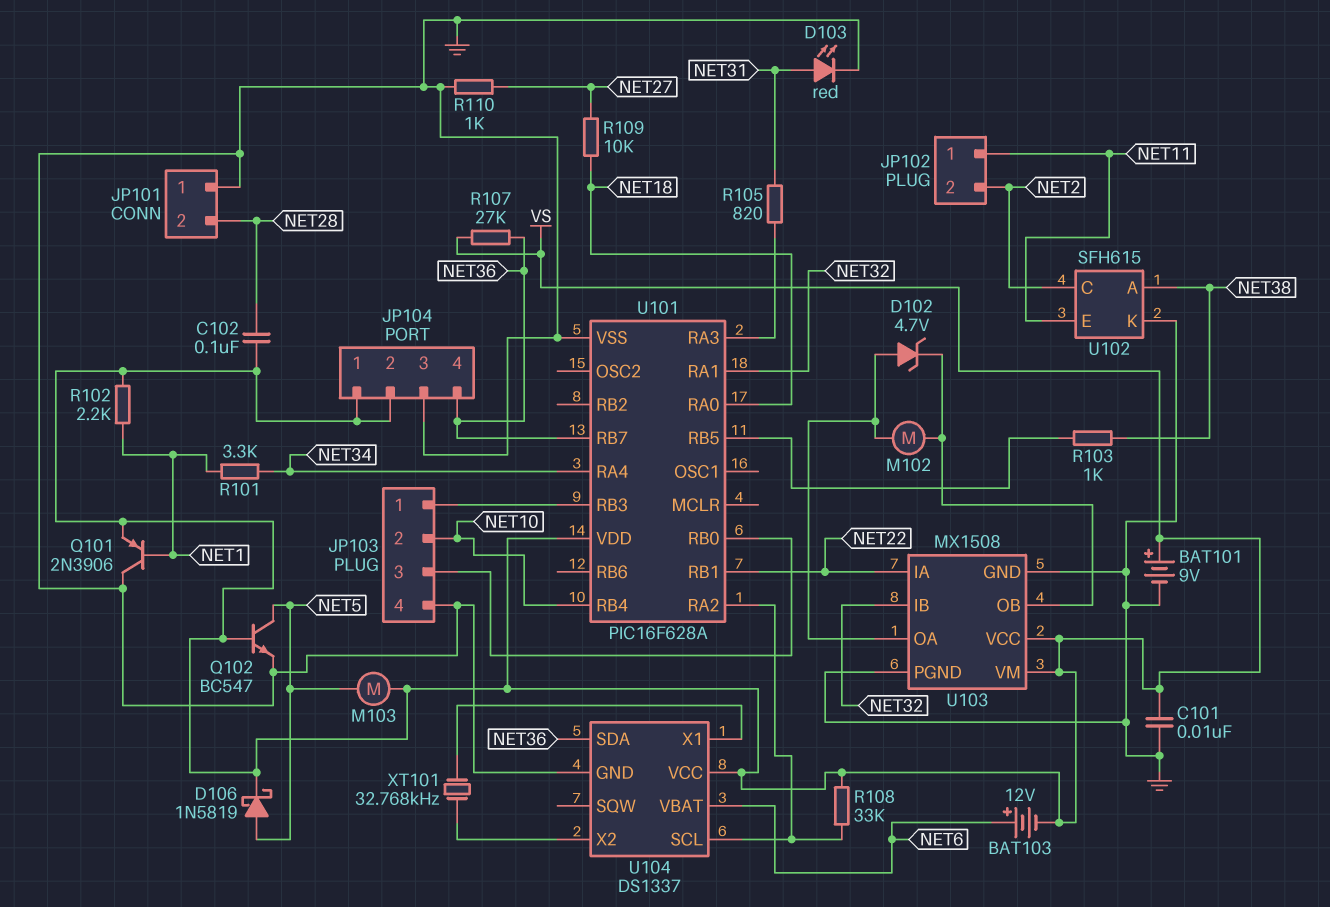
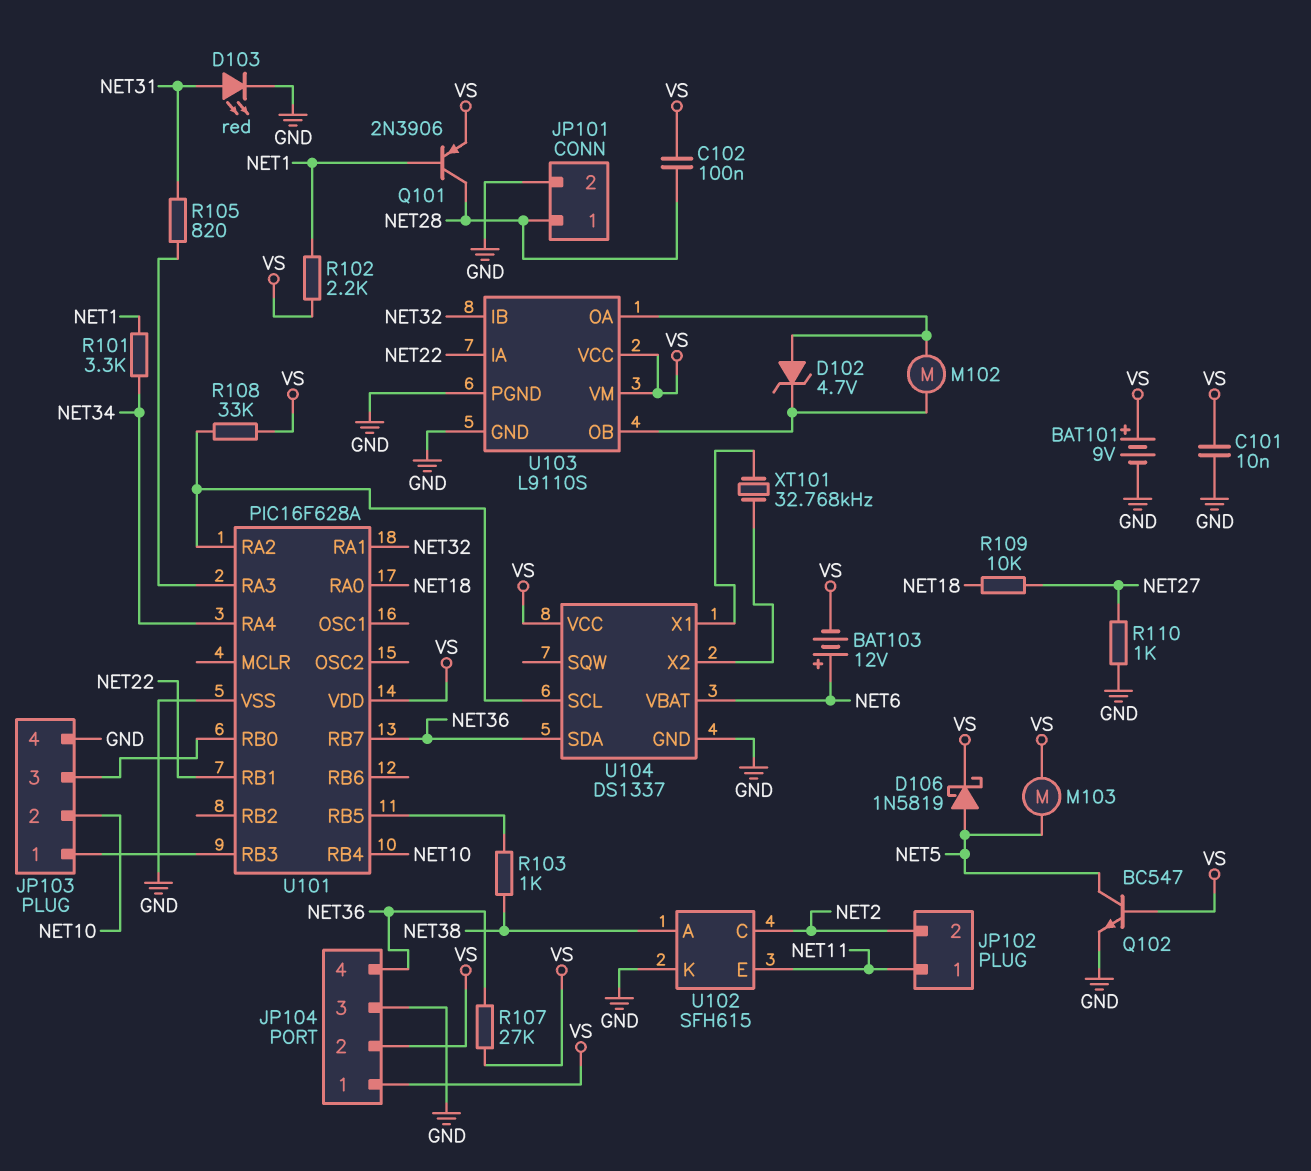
JP101 pin 1: GND -> NET28
JP101 pin 2: NET28 -> GND
Q101: PNP 2N3906 (B NET1, C GND, E VS) -> PNP 2N3906 (B NET1, C NET28, E VS)
U103: MX1508 -> L9110S

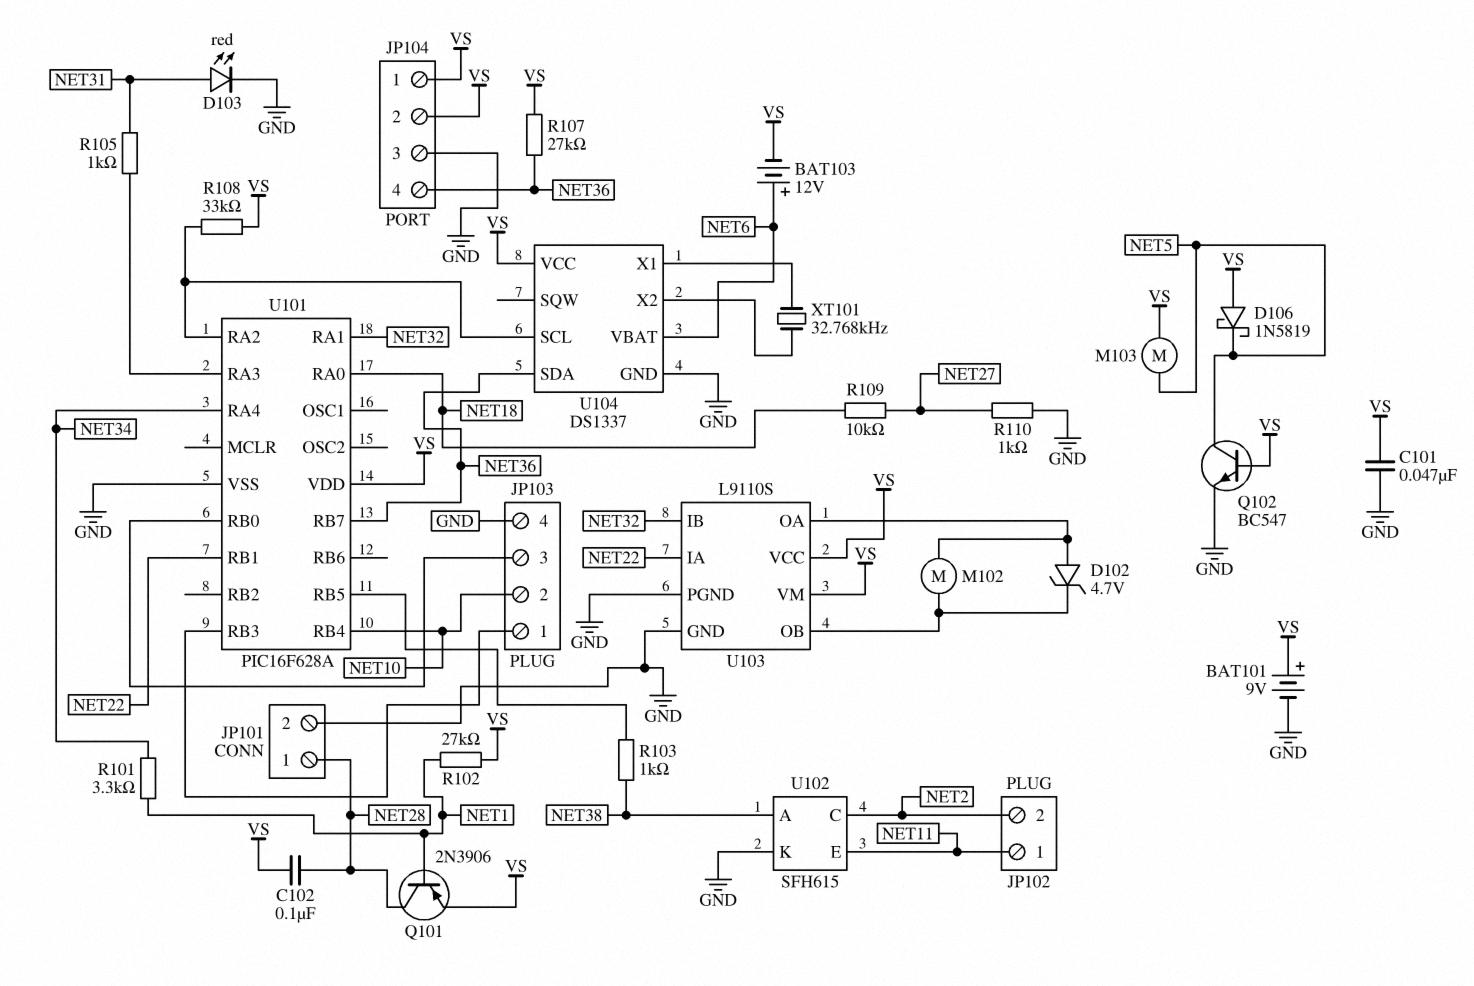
C101: 10nF (GND, VS) -> 47nF (GND, VS)
D106: schottky 1N5819 (A NET5, K VS) -> schottky 1N5819 (A VS, K NET5)
R102: 2.2k (NET1, VS) -> 27k (NET1, VS)
R105: 820 (NET31, U101/RA3) -> 1k (NET31, U101/RA3)

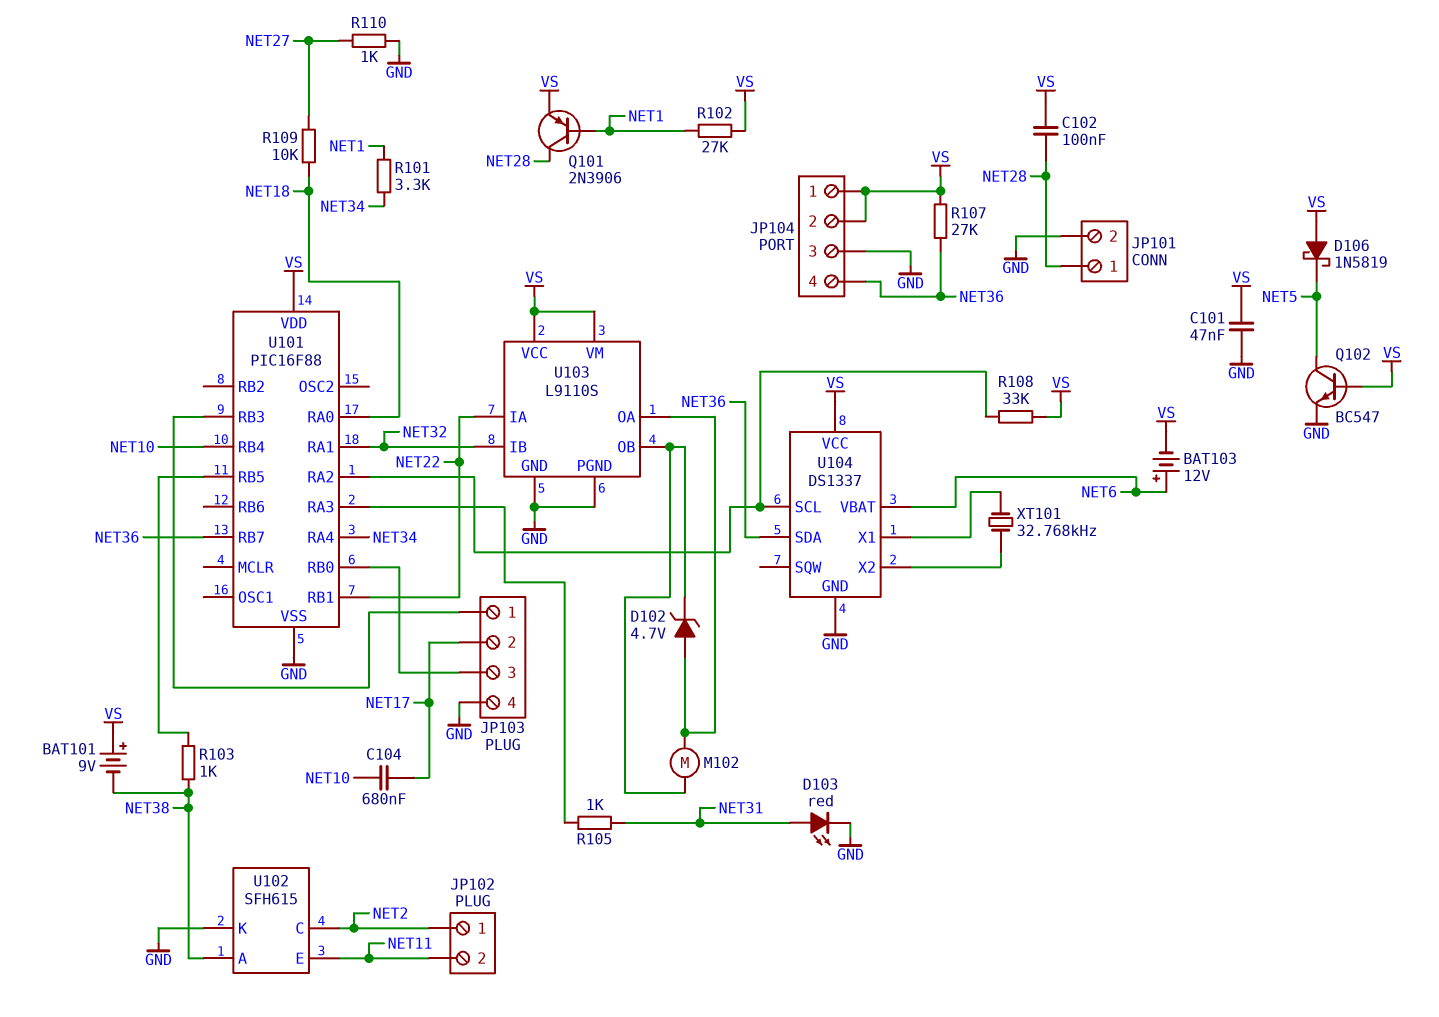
BAT101: 9V (plus VS, minus GND) -> 9V (plus VS, minus NET38)
C104: none -> 680nF (NET10, NET17)
JP102 pin 1: NET11 -> NET2
JP102 pin 2: NET2 -> NET11
JP103 pin 2: NET10 -> NET17
M103: motor (NET5, VS) -> none
U101: PIC16F628A -> PIC16F88

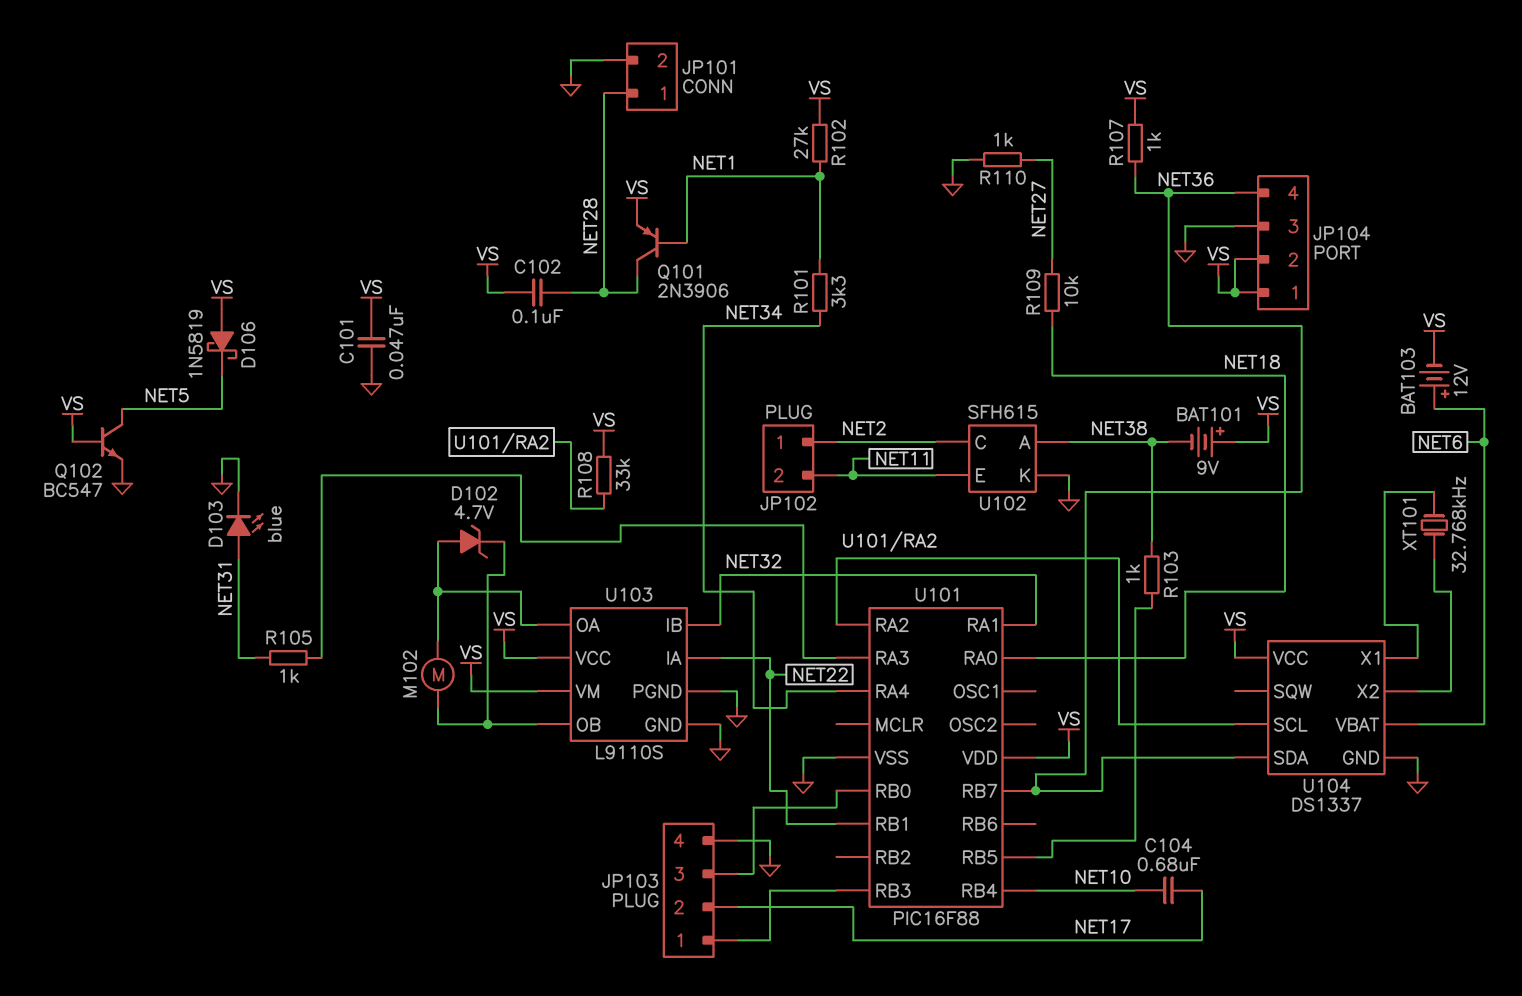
D103: LED red (A NET31, K GND) -> LED blue (A NET31, K GND)
R107: 27k (NET36, VS) -> 1k (NET36, VS)

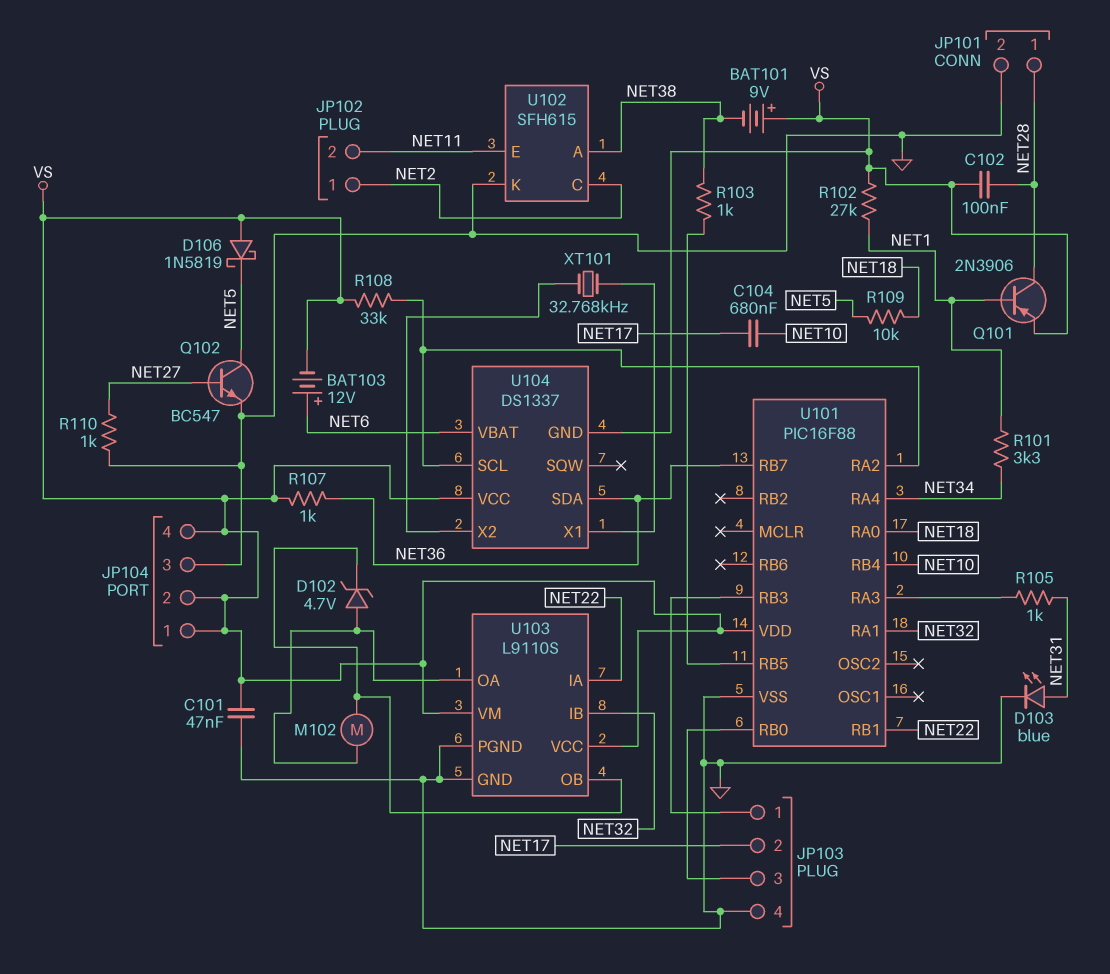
JP104 pin 4: NET36 -> VS
Q102: NPN BC547 (B VS, C NET5, E GND) -> NPN BC547 (B NET27, C NET5, E GND)
R109: 10k (NET18, NET27) -> 10k (NET5, NET18)
U104 pin GND: GND -> VS

